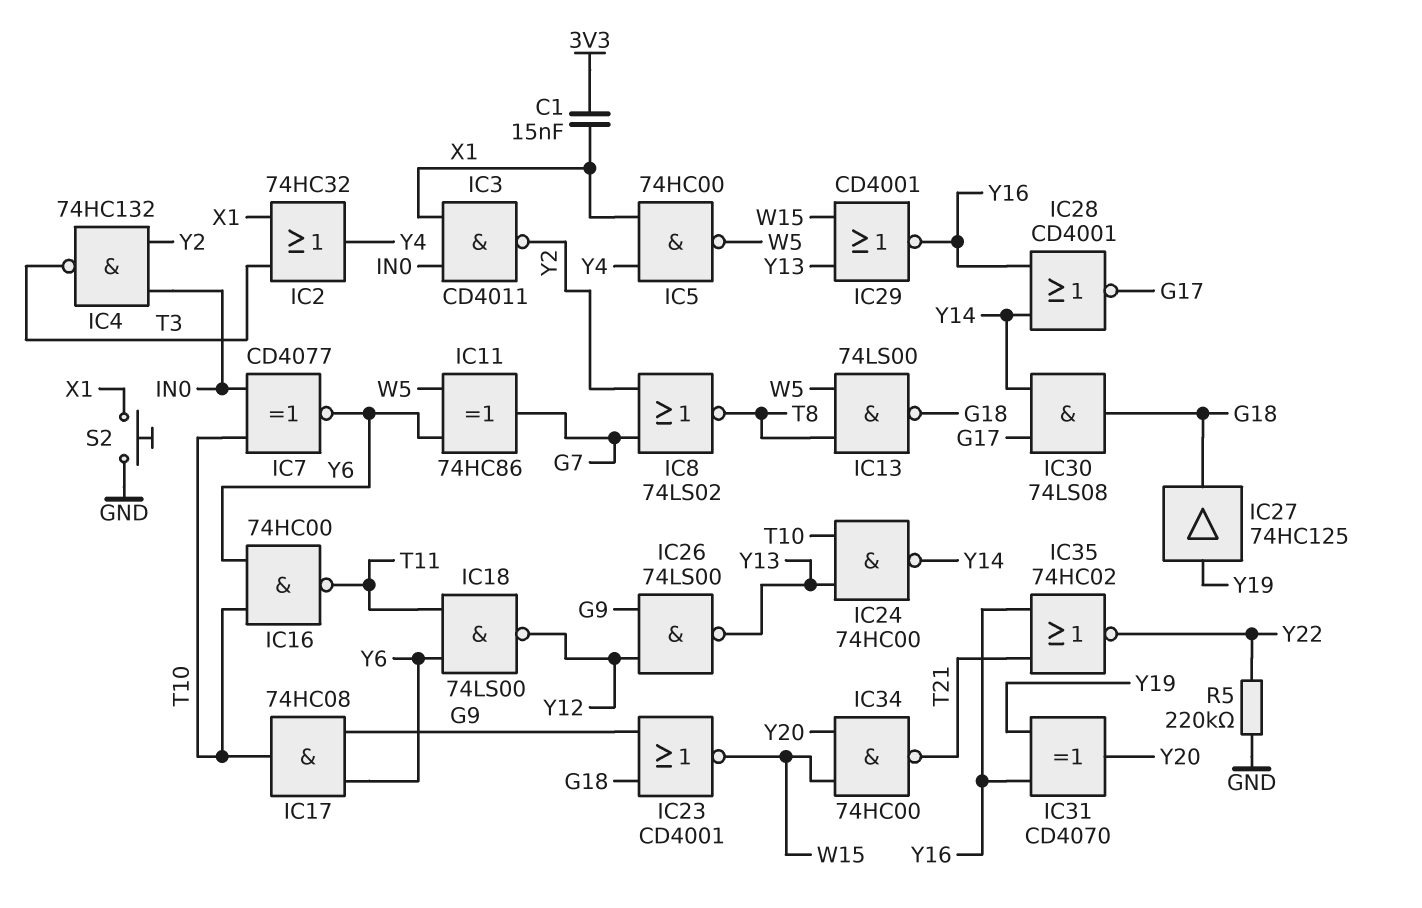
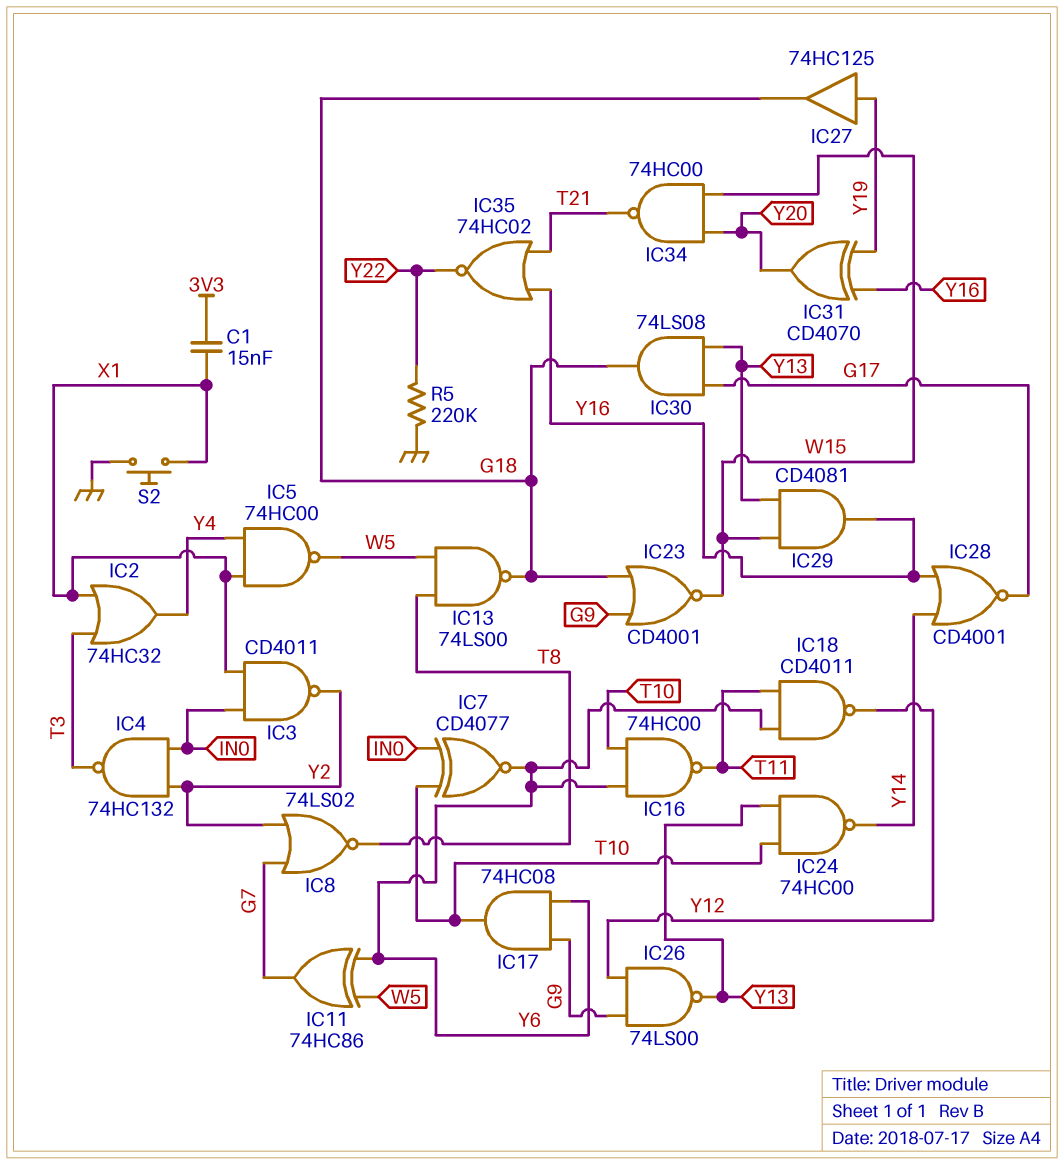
IC18: NAND 74LS00 (in T11, in Y6, out Y12) -> NAND CD4011 (in T11, in Y6, out Y12)
IC29: NOR CD4001 (in W15, in Y13, out Y16) -> AND CD4081 (in W15, in Y13, out Y16)
IC30: AND 74LS08 (in G17, in Y14, out G18) -> AND 74LS08 (in G17, in Y13, out G18)

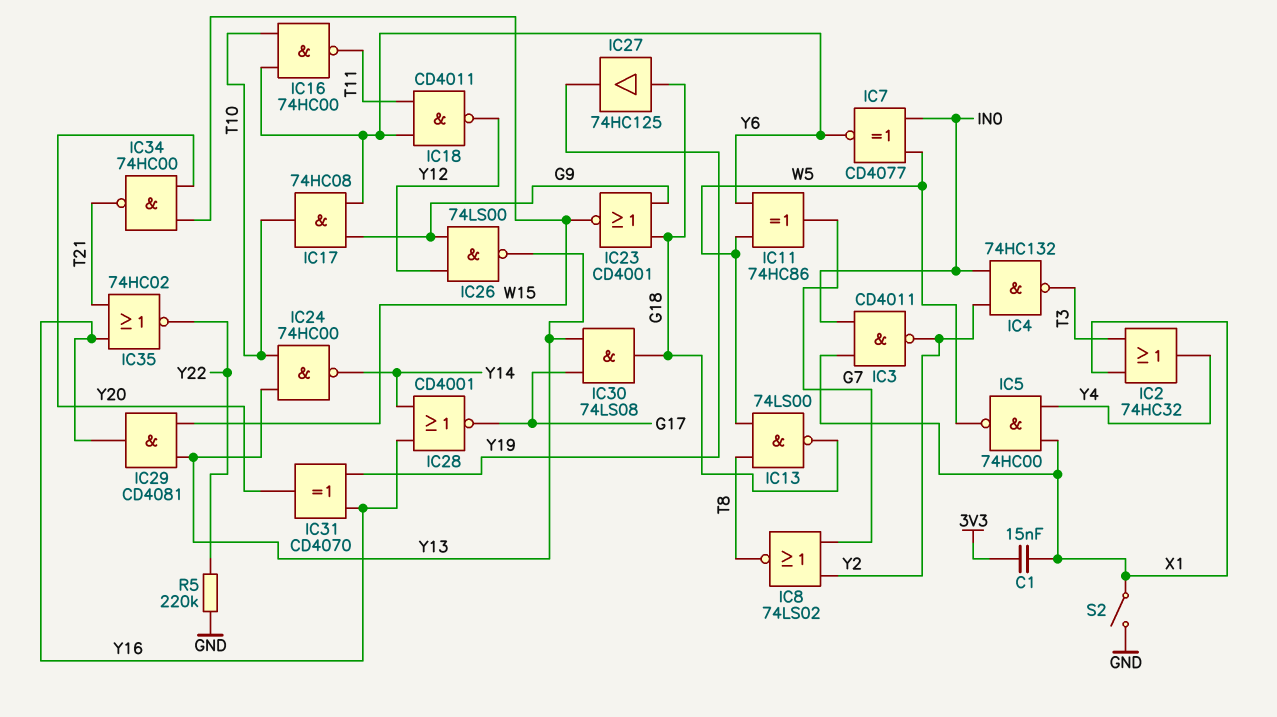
IC7: XNOR CD4077 (in IN0, in T10, out Y6) -> XNOR CD4077 (in IN0, in W5, out Y6)
IC27: buffer 74HC125 (in Y19, out G18) -> buffer 74HC125 (in G18, out Y19)
S2: button (GND, X1) -> switch (GND, X1)

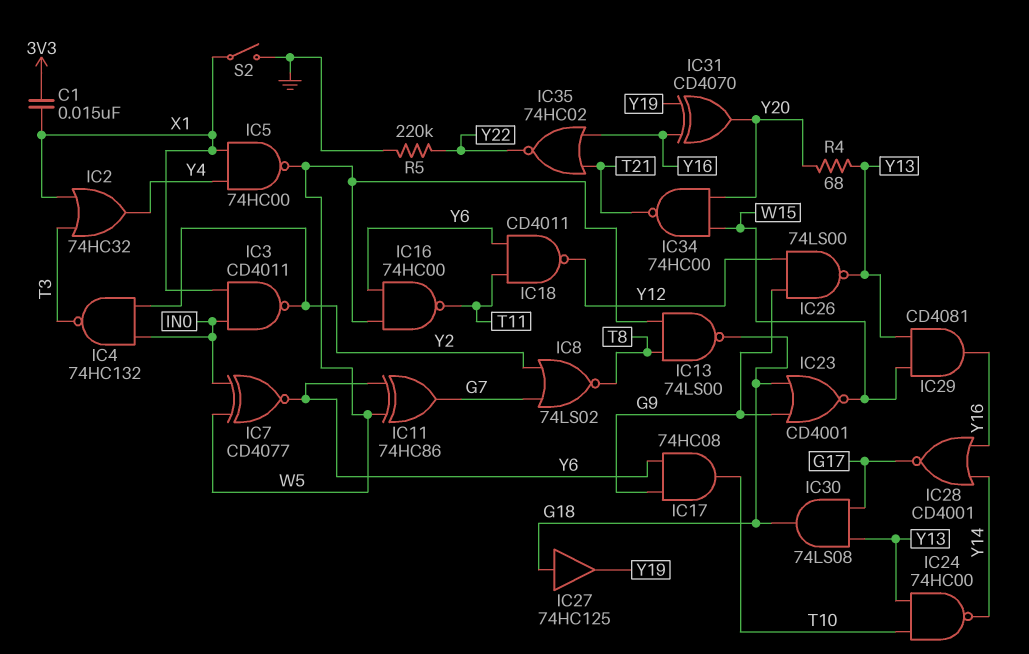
IC16: NAND 74HC00 (in T10, in Y6, out T11) -> NAND 74HC00 (in W5, in Y6, out T11)
R4: none -> 68 (Y13, Y20)

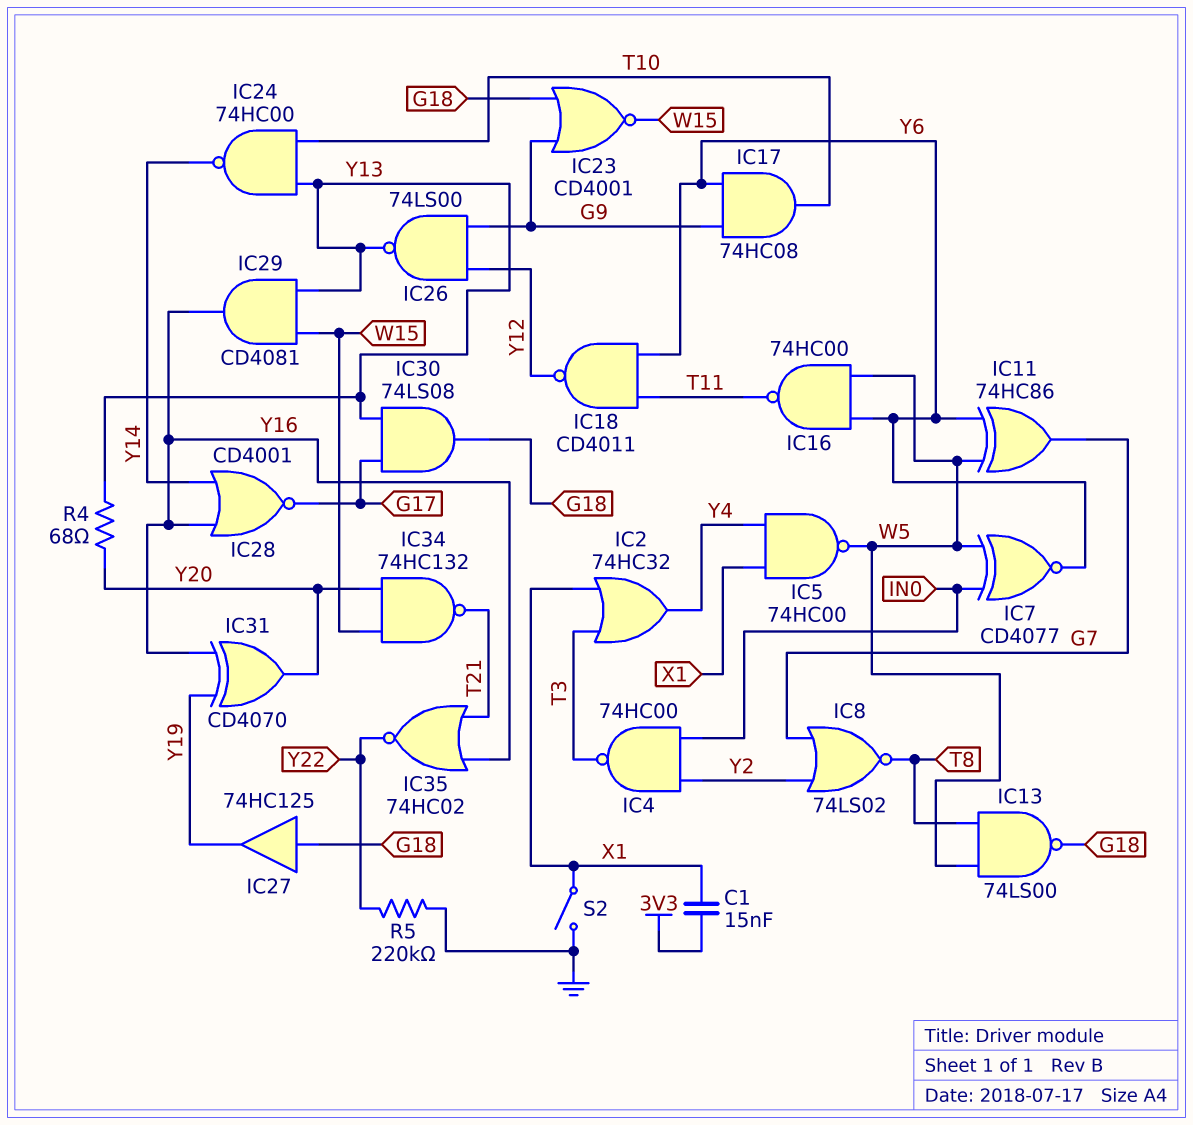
IC3: NAND CD4011 (in IN0, in X1, out Y2) -> none
IC4: NAND 74HC132 (in IN0, in Y2, out T3) -> NAND 74HC00 (in IN0, in Y2, out T3)
IC34: NAND 74HC00 (in W15, in Y20, out T21) -> NAND 74HC132 (in W15, in Y20, out T21)

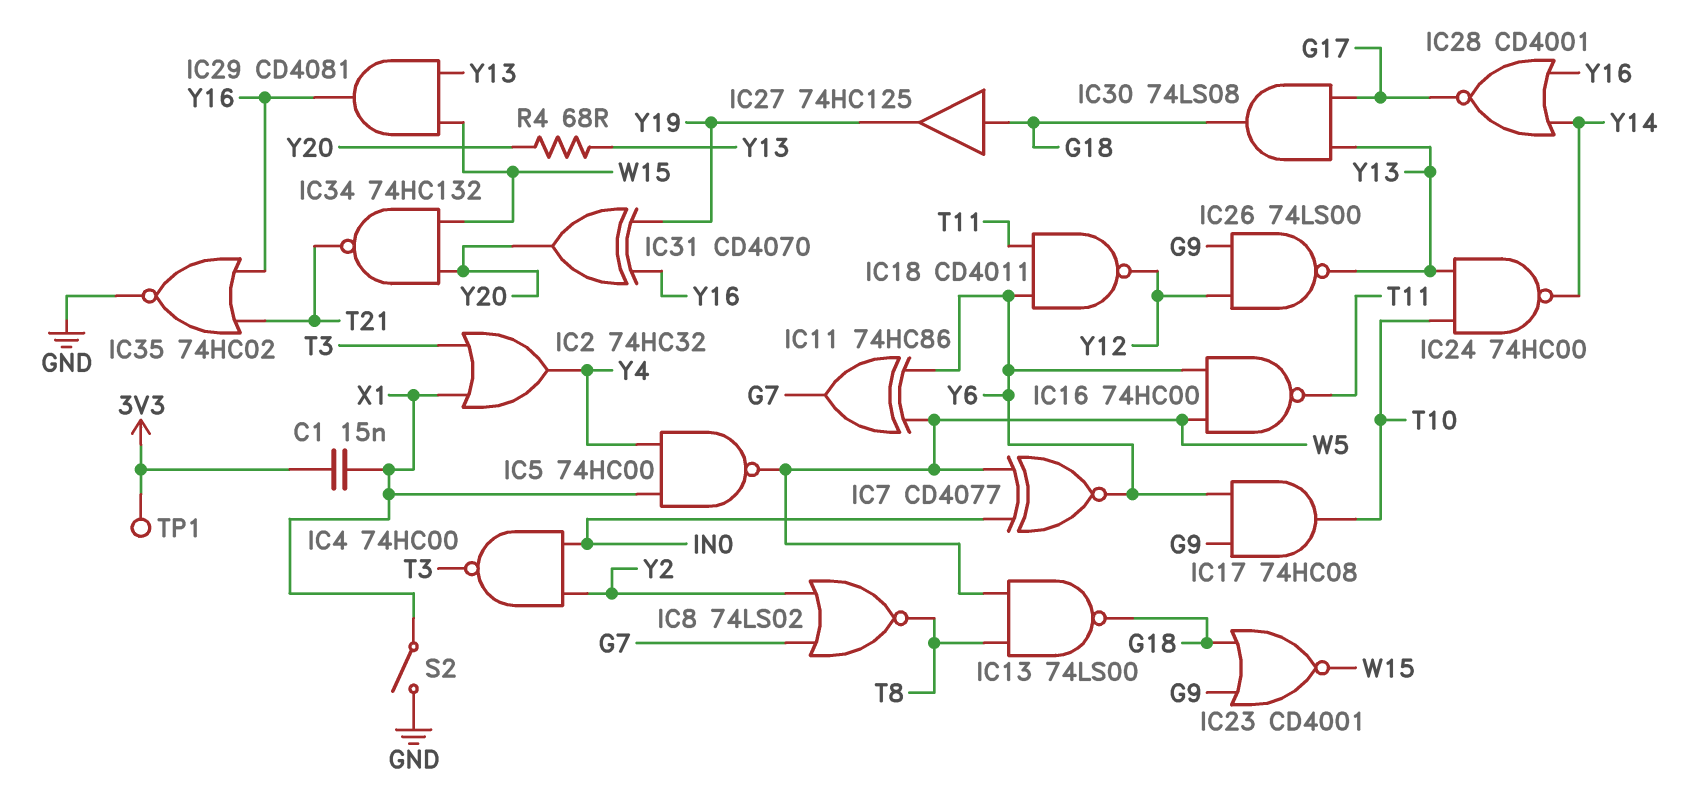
IC35: NOR 74HC02 (in T21, in Y16, out Y22) -> NOR 74HC02 (in T21, in Y16, out GND)
R5: 220k (GND, Y22) -> none
TP1: none -> test point (3V3)

